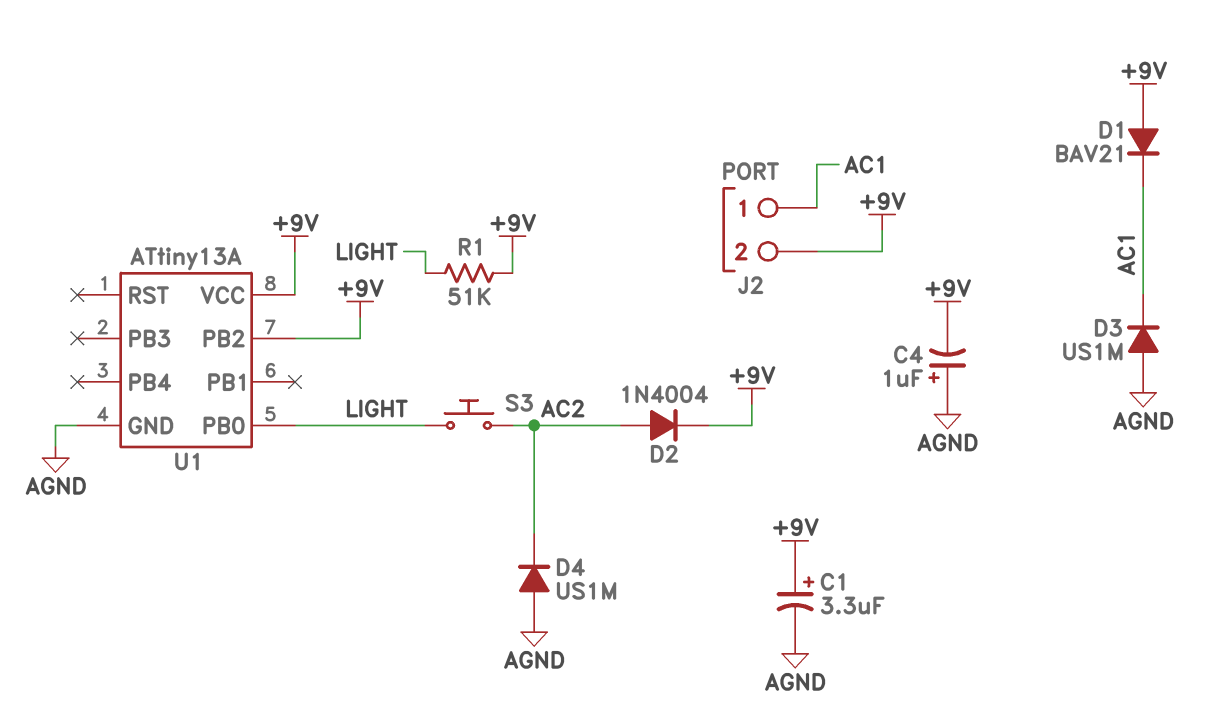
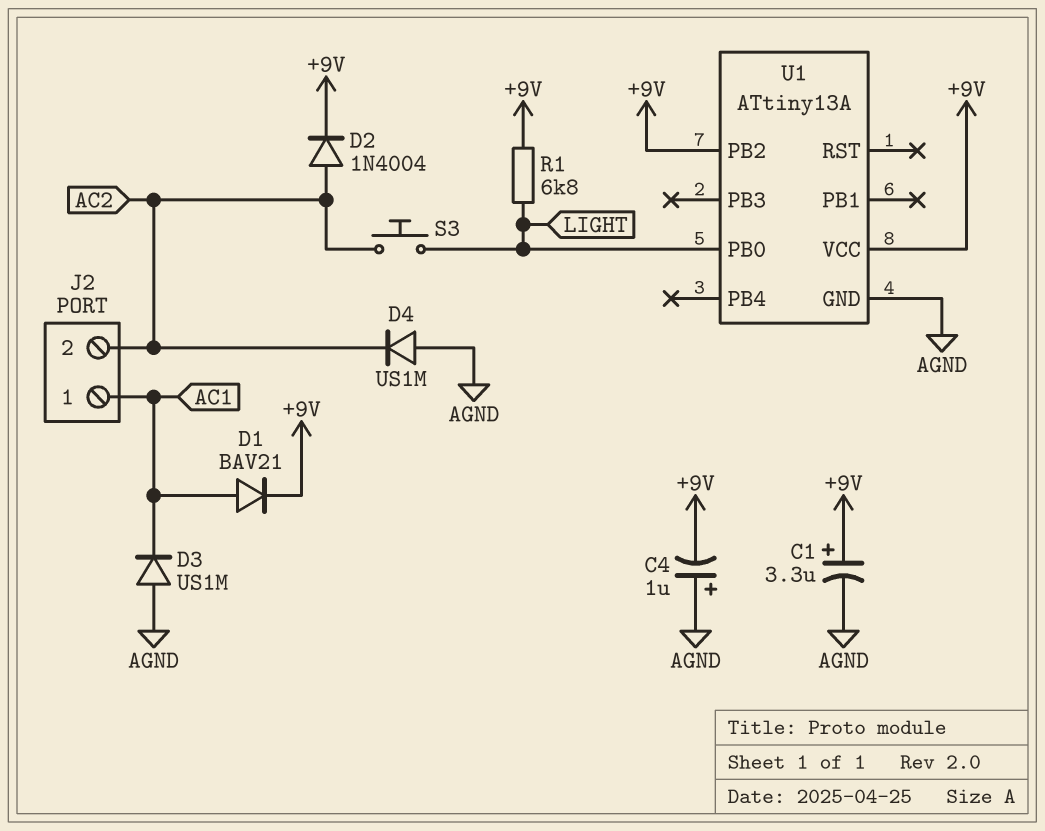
D1: diode BAV21 (A +9V, K AC1) -> diode BAV21 (A AC1, K +9V)
J2 pin 2: +9V -> AC2
R1: 51k (+9V, LIGHT) -> 6.8k (+9V, LIGHT)

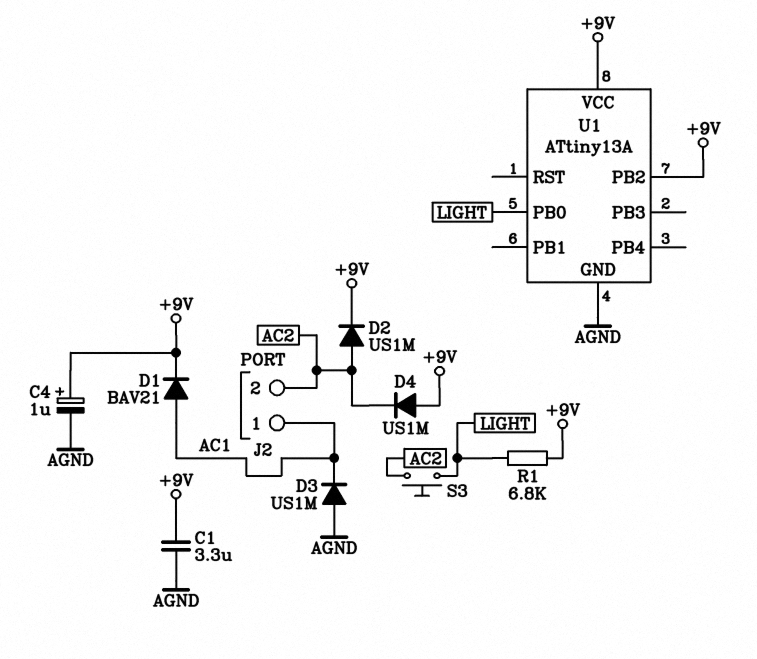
C1: 3.3uF (plus +9V, minus AGND) -> 3.3uF (+9V, AGND)
C4: 1uF (plus AGND, minus +9V) -> 1uF (plus +9V, minus AGND)
D2: diode 1N4004 (A AC2, K +9V) -> diode US1M (A AC2, K +9V)
D4: diode US1M (A AGND, K AC2) -> diode US1M (A +9V, K AC2)

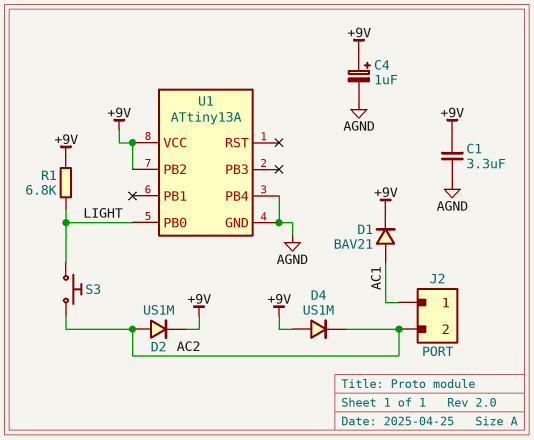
D3: diode US1M (A AGND, K AC1) -> none
U1 pin PB4: none -> AGND

